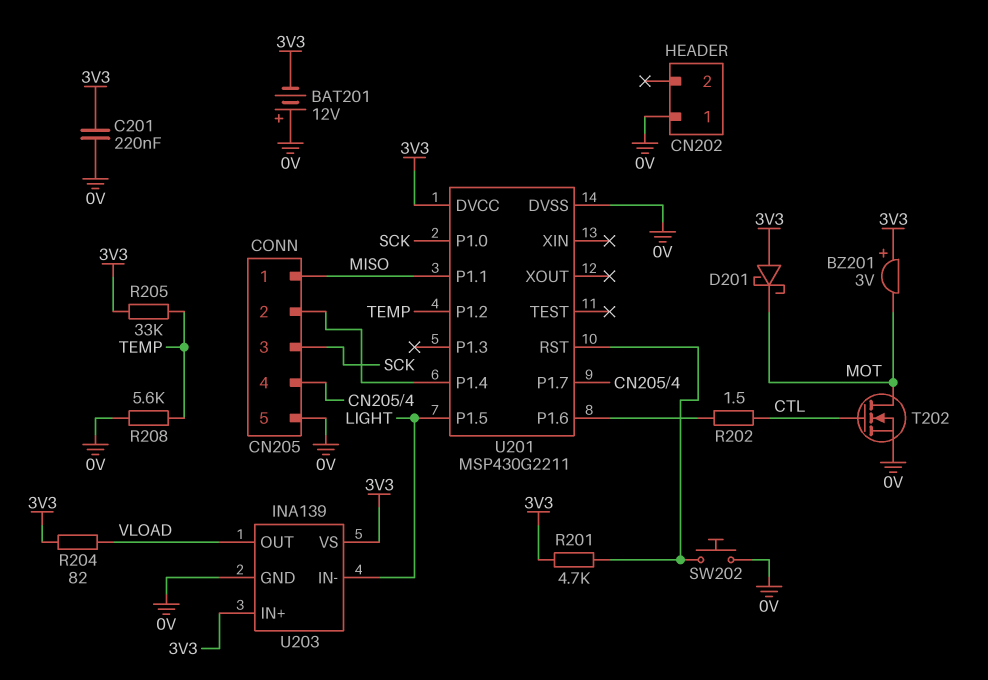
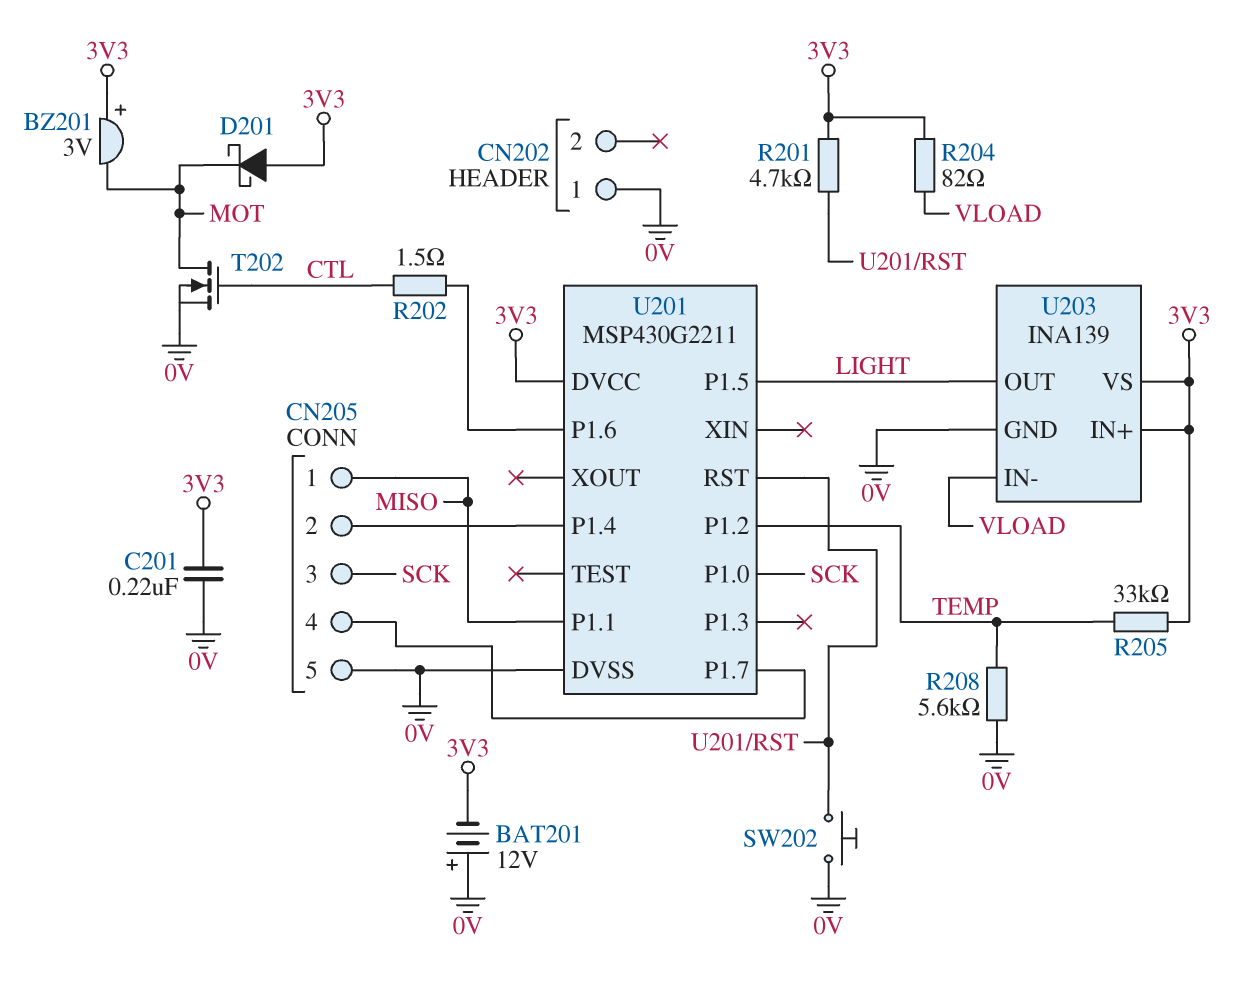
U203 pin IN-: LIGHT -> VLOAD
U203 pin OUT: VLOAD -> LIGHT

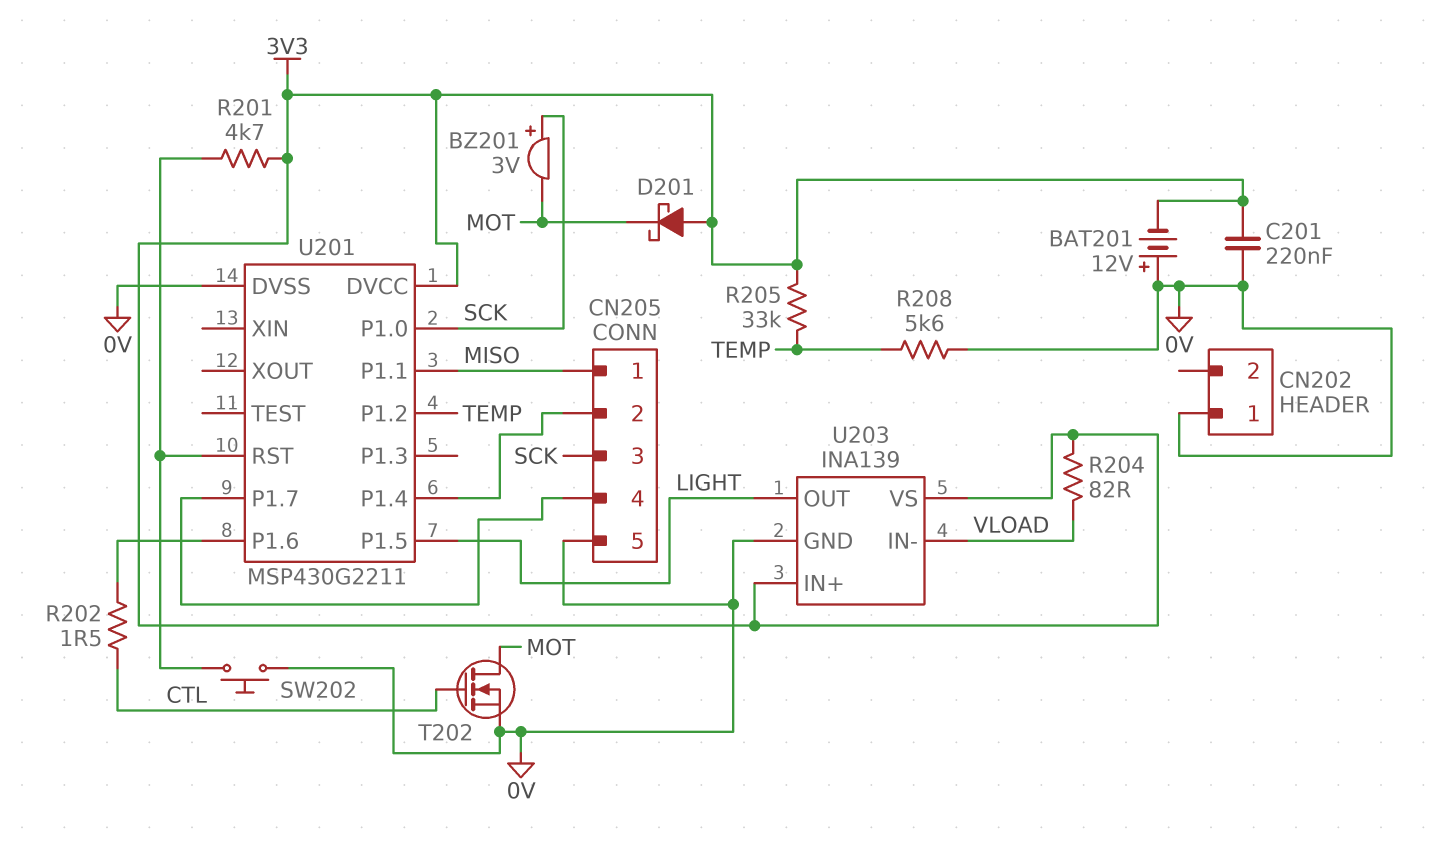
BZ201: buzzer 3V (plus 3V3, minus MOT) -> buzzer 3V (plus SCK, minus MOT)

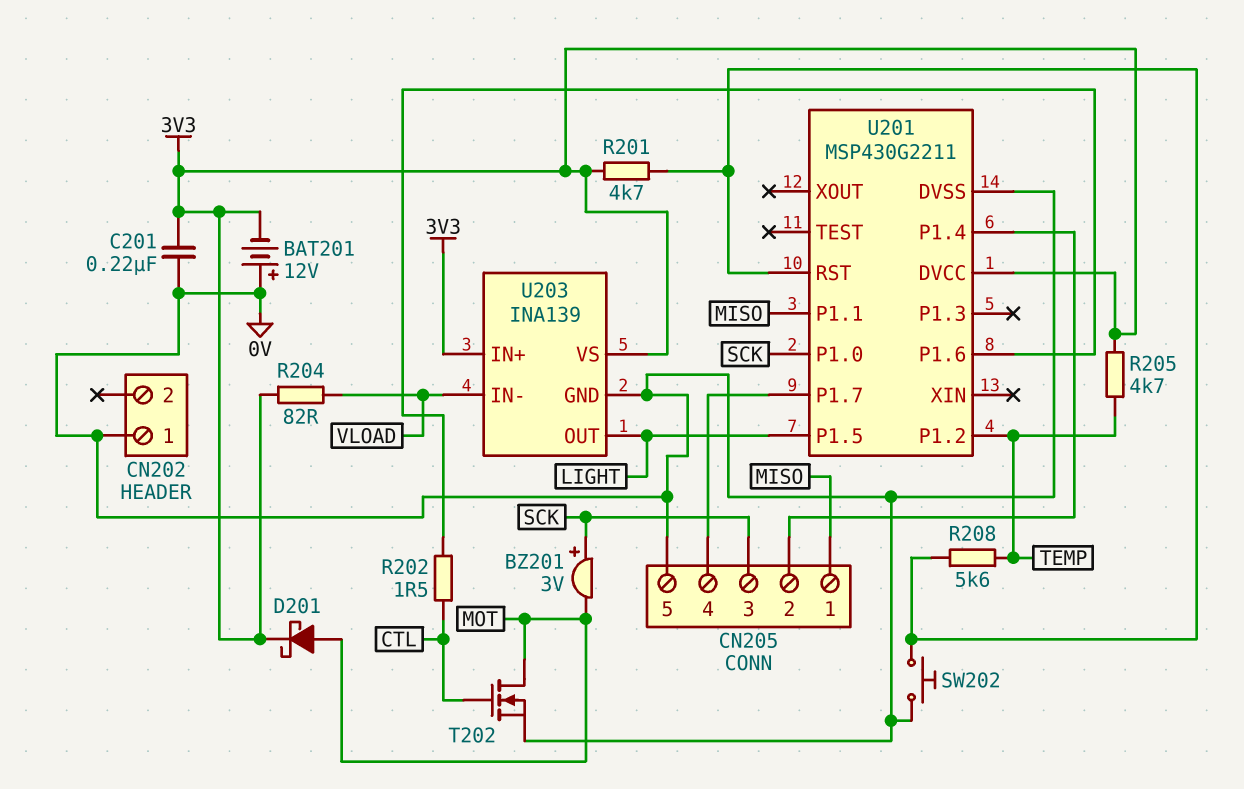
D201: schottky (A 3V3, K MOT) -> schottky (A MOT, K 3V3)
R205: 33k (3V3, TEMP) -> 4.7k (3V3, TEMP)
R208: 5.6k (0V, TEMP) -> 5.6k (TEMP, U201/RST)

